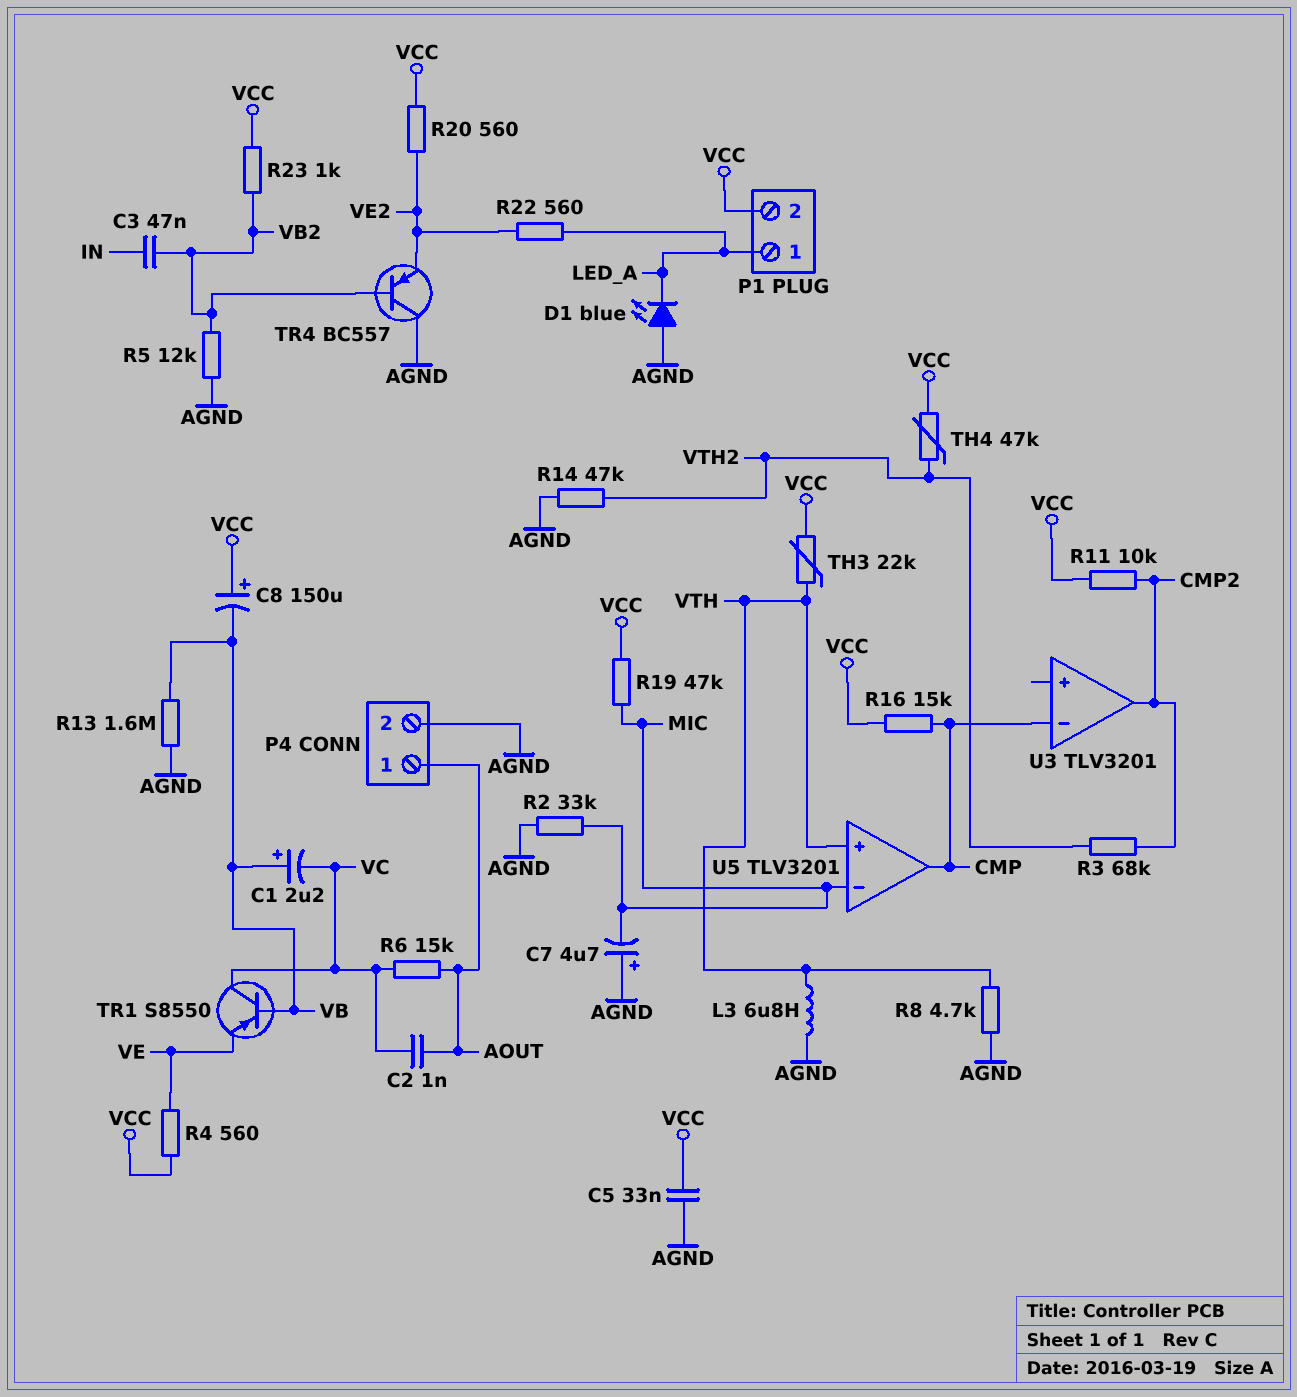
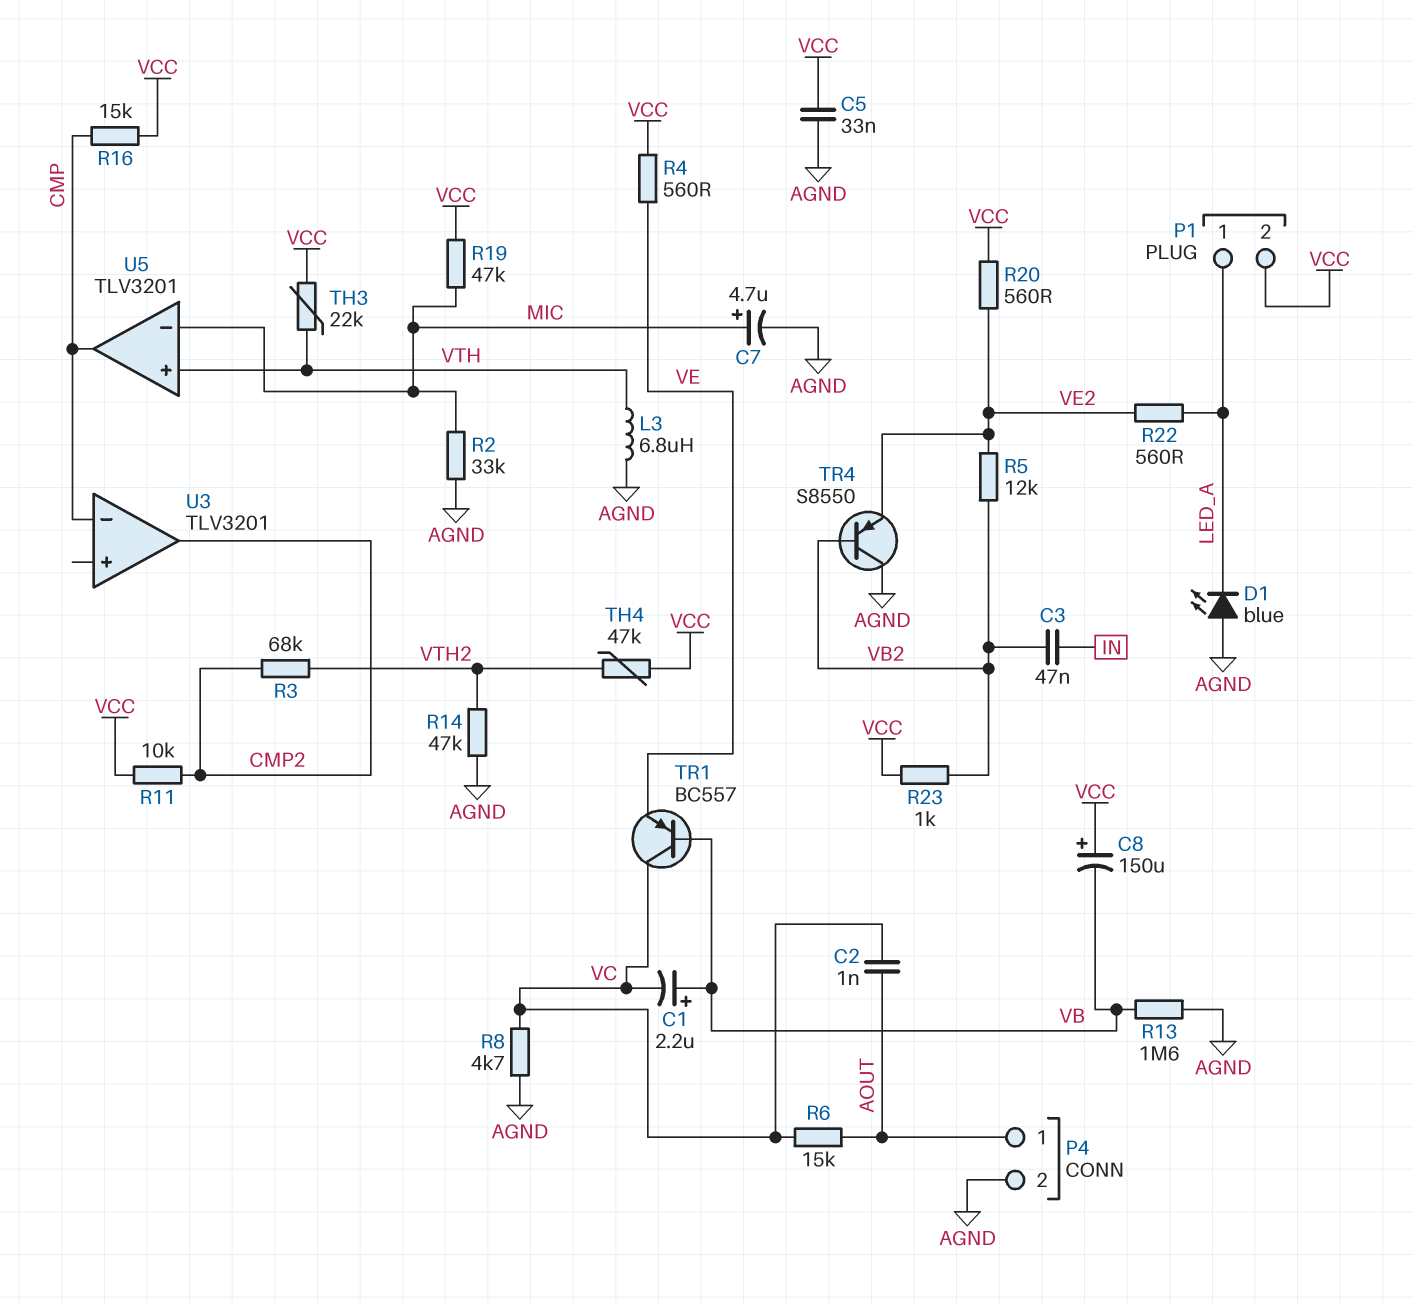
C7: 4.7uF (plus AGND, minus MIC) -> 4.7uF (plus MIC, minus AGND)
R5: 12k (AGND, VB2) -> 12k (VB2, VE2)
R8: 4.7k (AGND, VTH) -> 4.7k (AGND, VC)
TR1: PNP S8550 (B VB, C VC, E VE) -> PNP BC557 (B VB, C VC, E VE)
TR4: PNP BC557 (B VB2, C AGND, E VE2) -> PNP S8550 (B VB2, C AGND, E VE2)

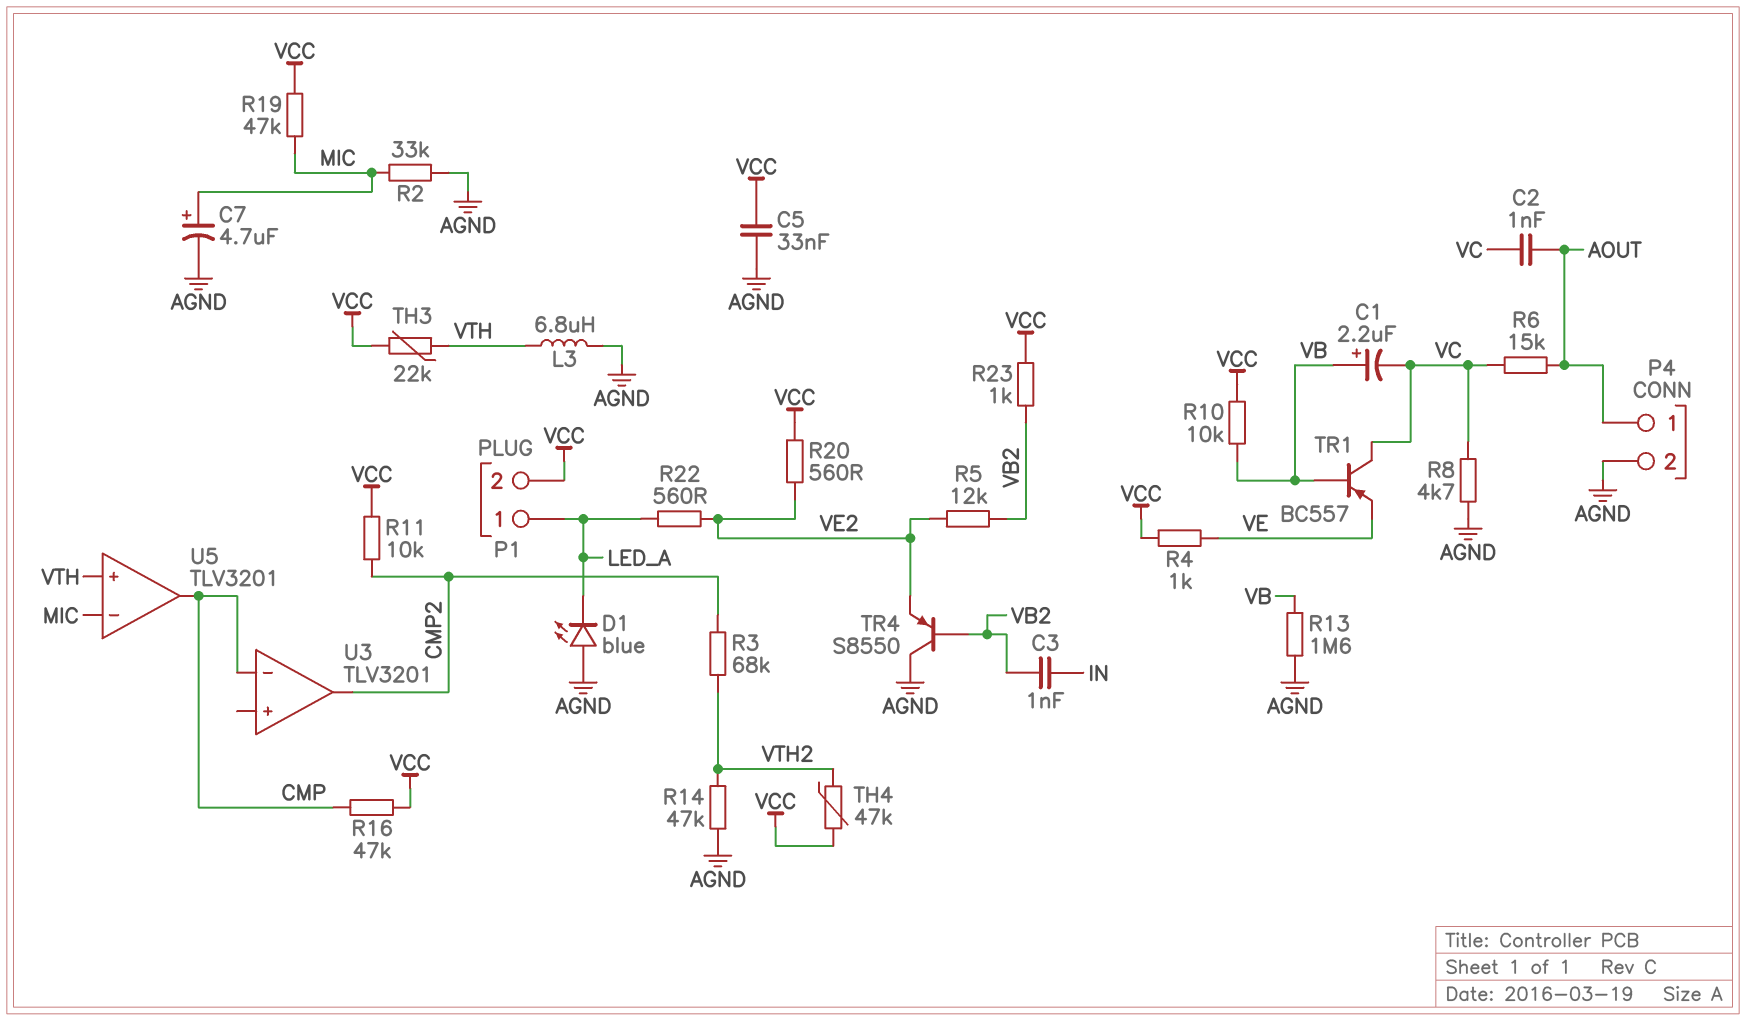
C3: 47nF (IN, VB2) -> 1nF (IN, VB2)
C8: 150uF (plus VCC, minus VB) -> none
R4: 560 (VCC, VE) -> 1k (VCC, VE)
R10: none -> 10k (VB, VCC)
R16: 15k (CMP, VCC) -> 47k (CMP, VCC)

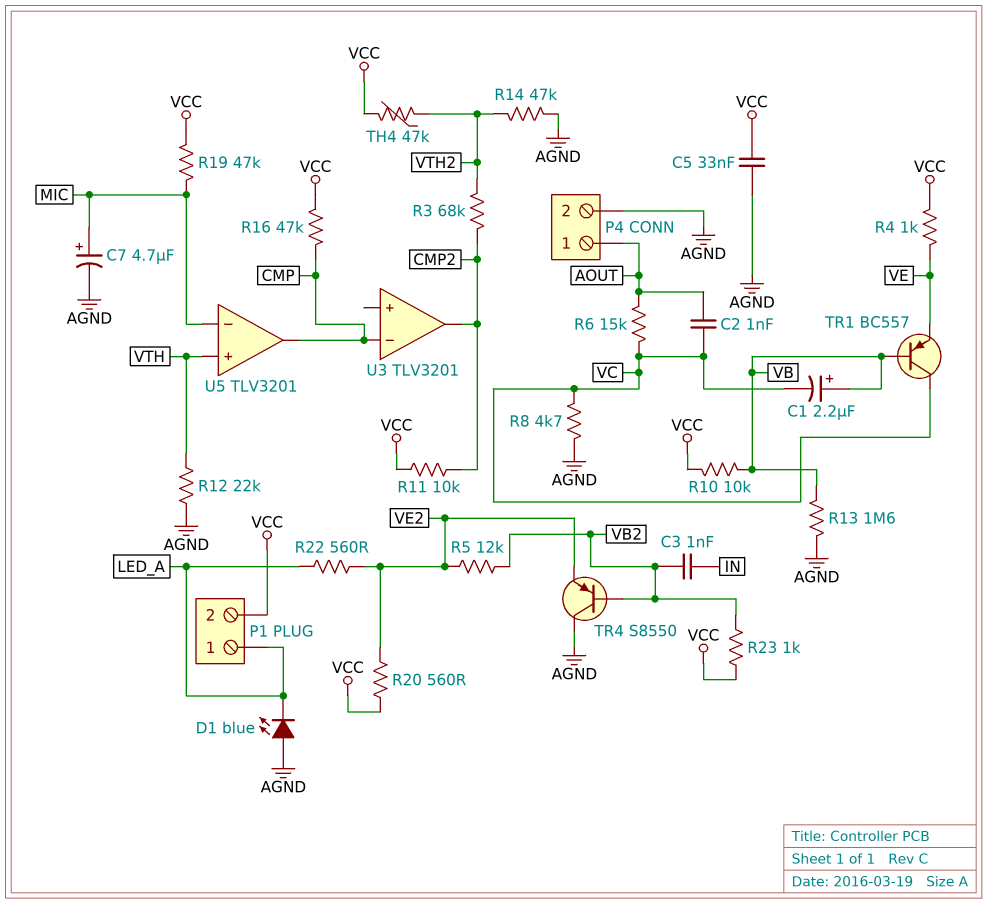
L3: 6.8uH (AGND, VTH) -> none
R2: 33k (AGND, MIC) -> none
R12: none -> 22k (AGND, VTH)
TH3: 22k (VCC, VTH) -> none

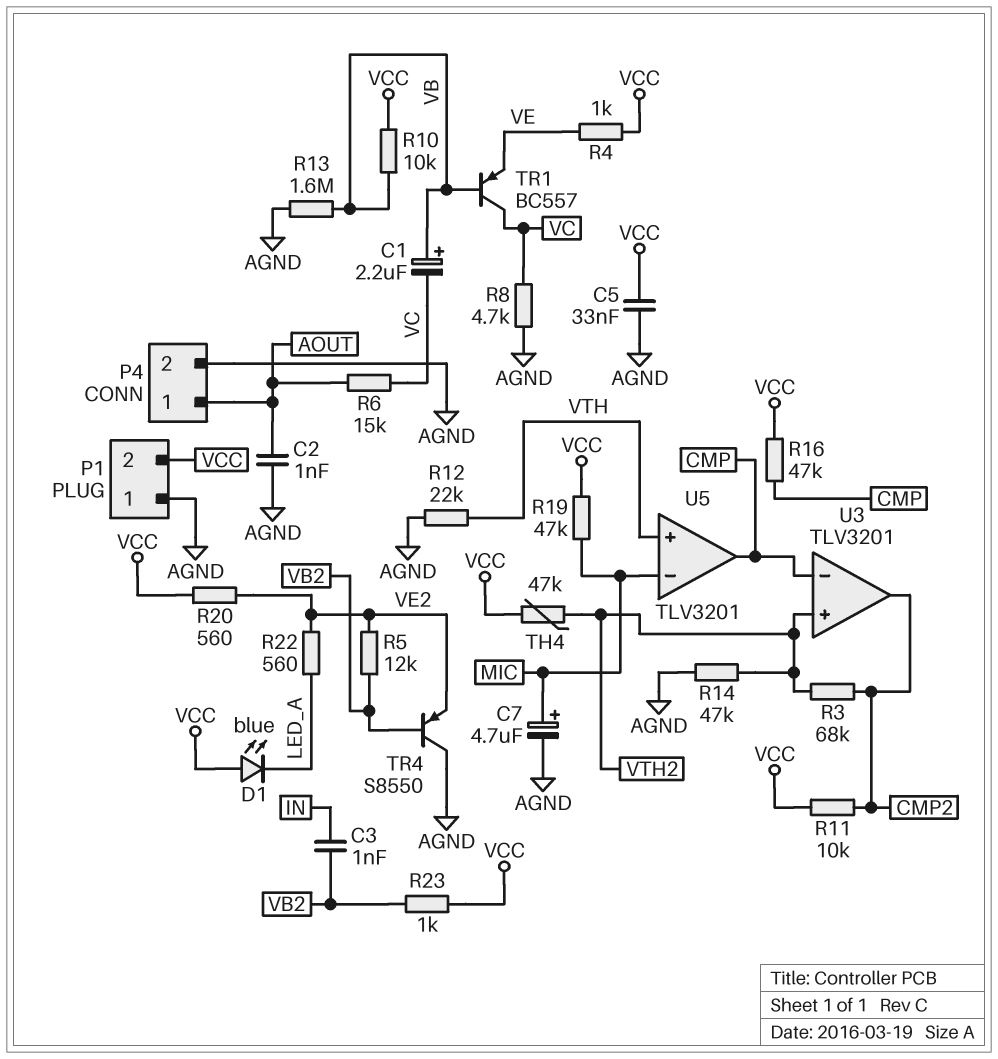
C2: 1nF (AOUT, VC) -> 1nF (AGND, AOUT)
D1: LED blue (A AGND, K LED_A) -> LED blue (A VCC, K LED_A)
P1 pin 1: LED_A -> AGND
U3 pin in+: none -> VTH2

